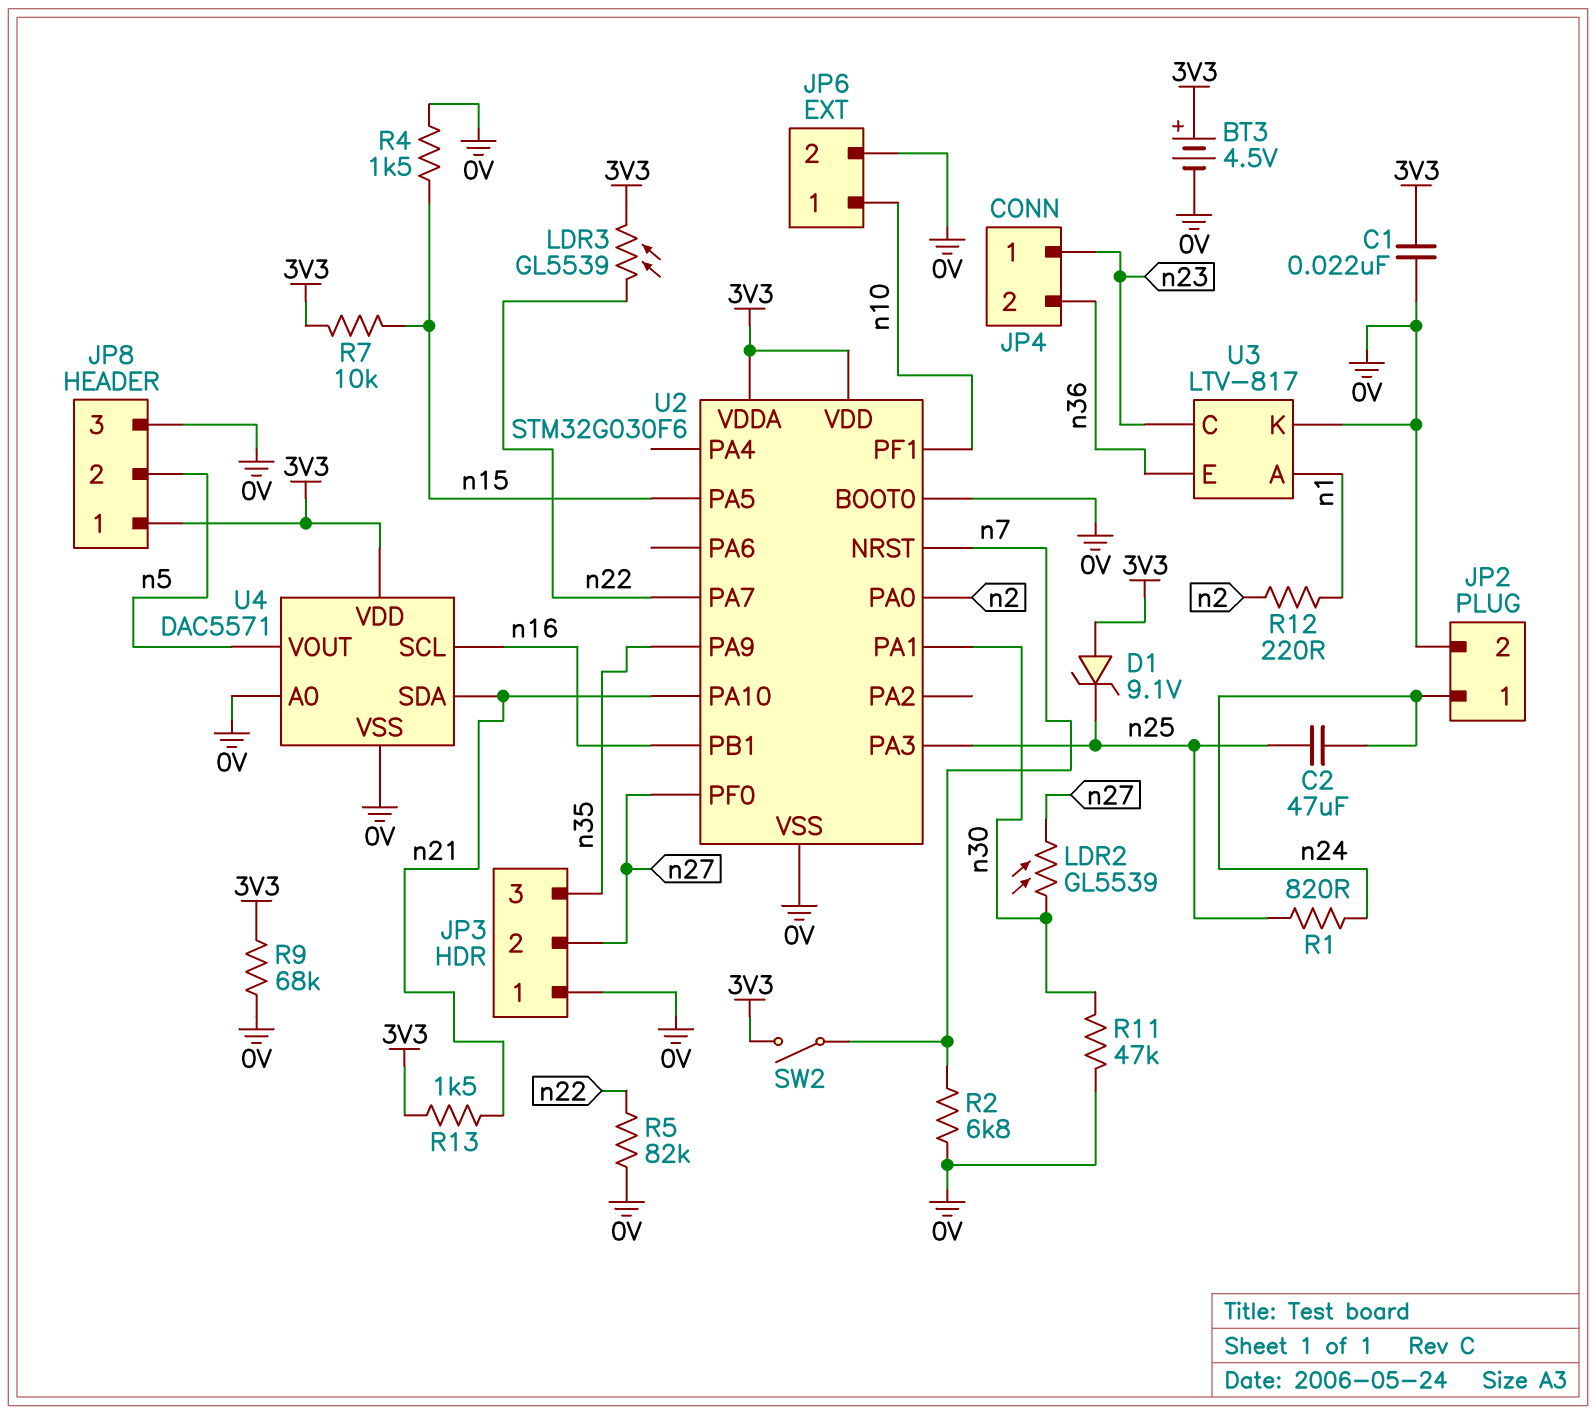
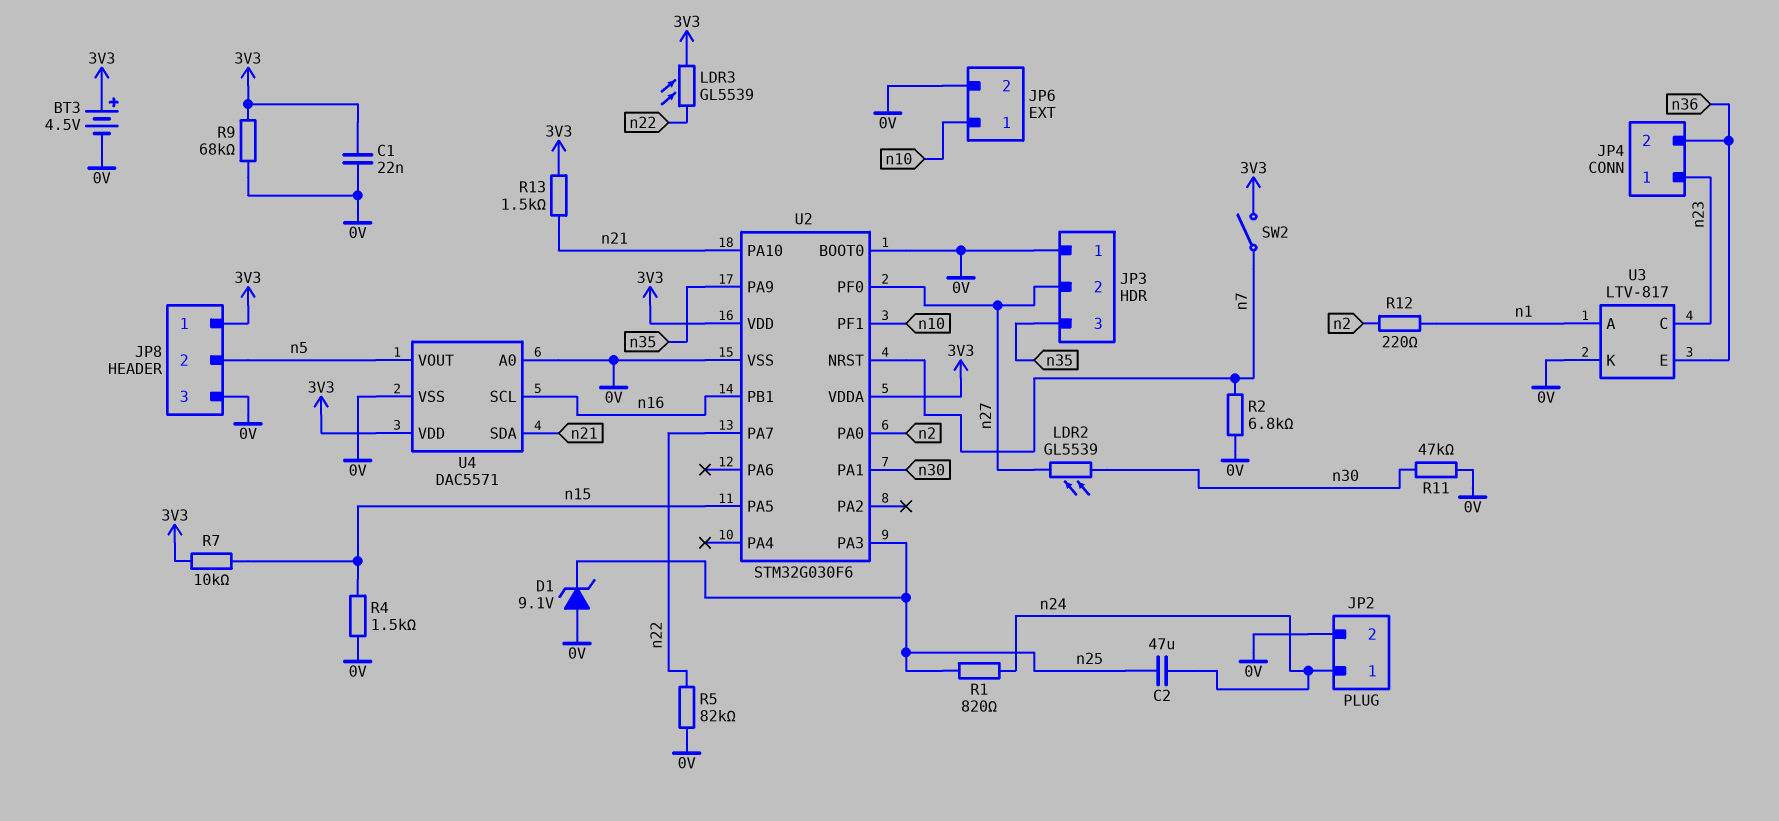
D1: zener 9.1V (A 3V3, K n25) -> zener 9.1V (A 0V, K n25)

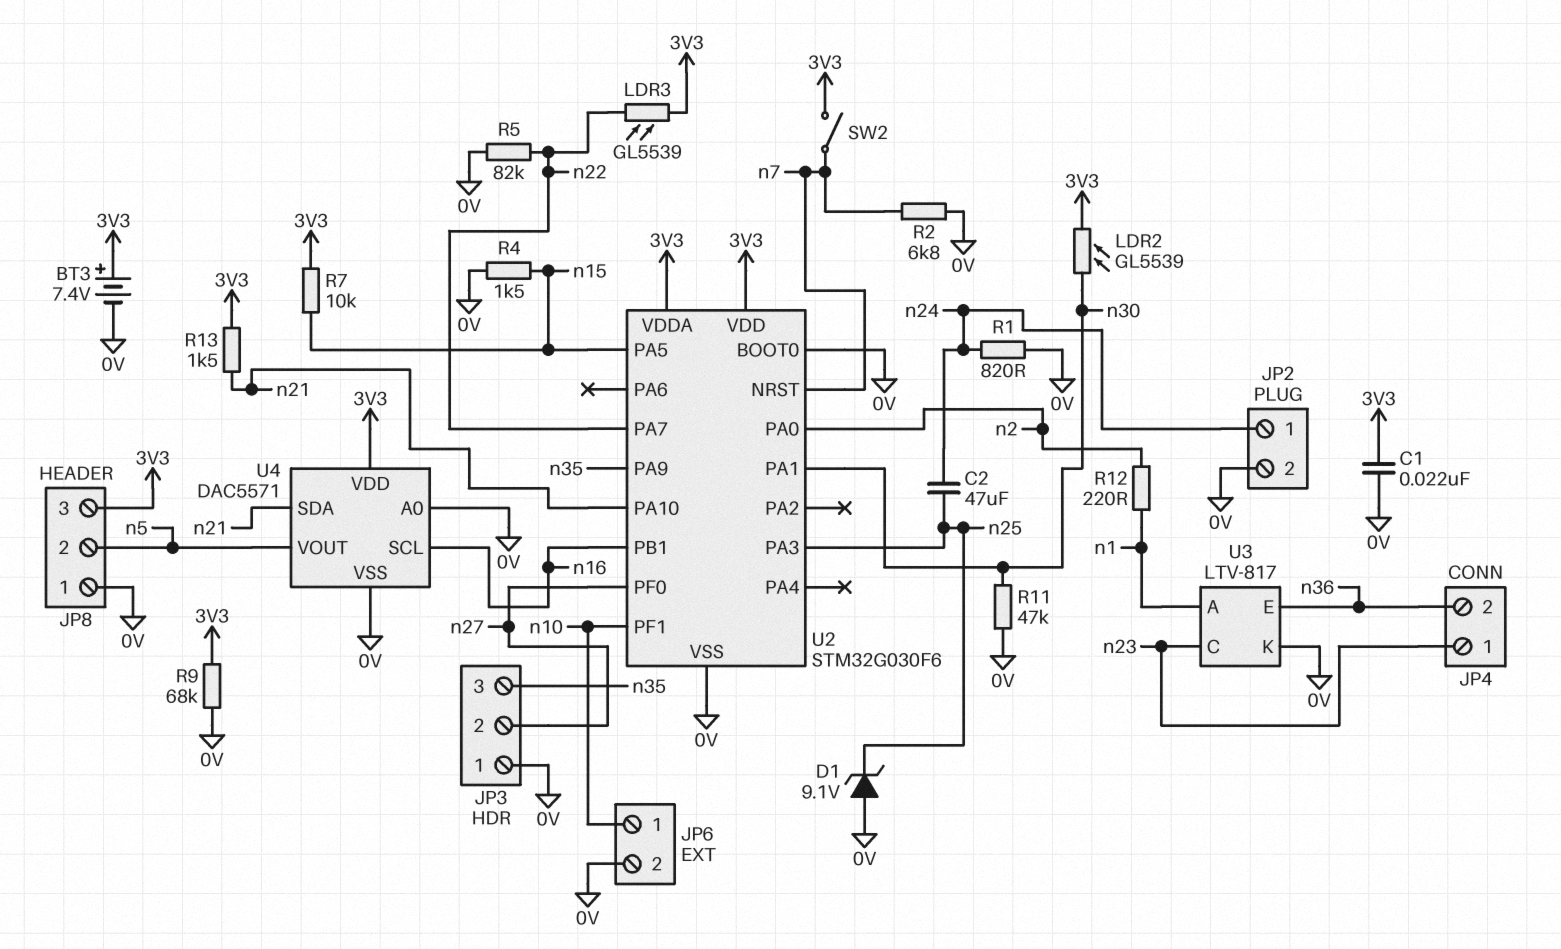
BT3: 4.5V (plus 3V3, minus 0V) -> 7.4V (plus 3V3, minus 0V)
JP8 pin 1: 3V3 -> 0V
JP8 pin 3: 0V -> 3V3
LDR2: GL5539 (n27, n30) -> GL5539 (3V3, n30)
R1: 820 (n24, n25) -> 820 (0V, n24)

